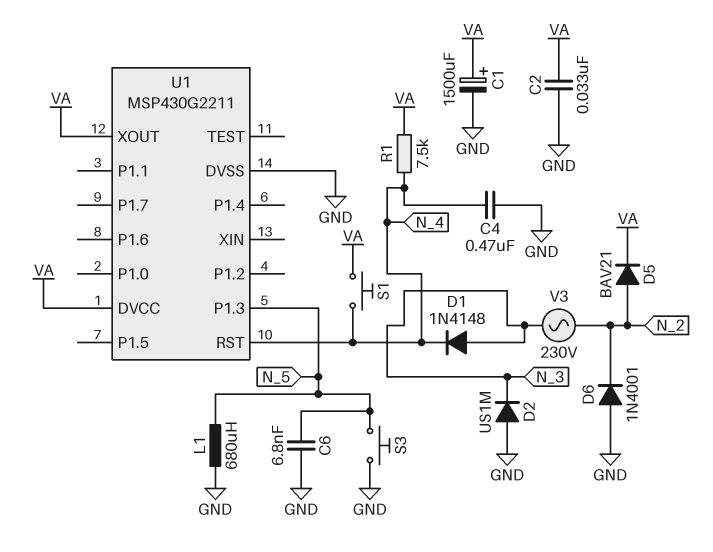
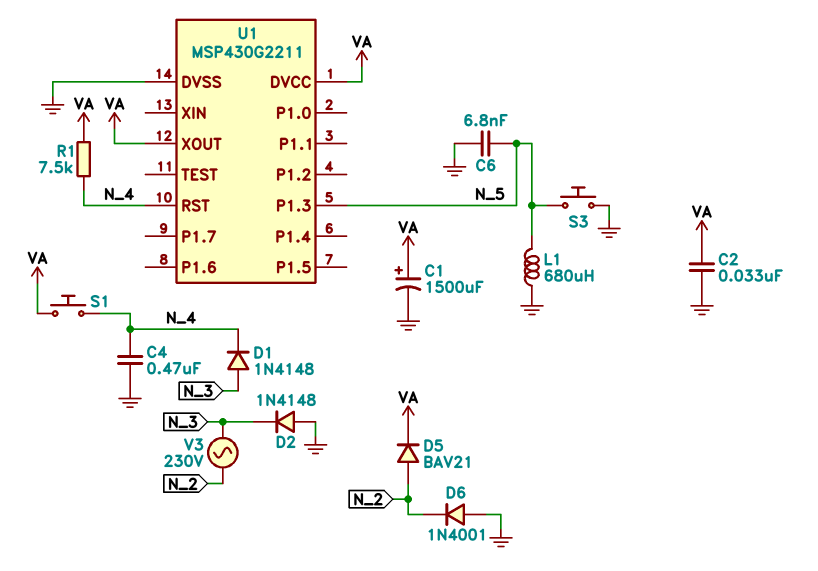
D2: diode US1M (A GND, K N_3) -> diode 1N4148 (A GND, K N_3)

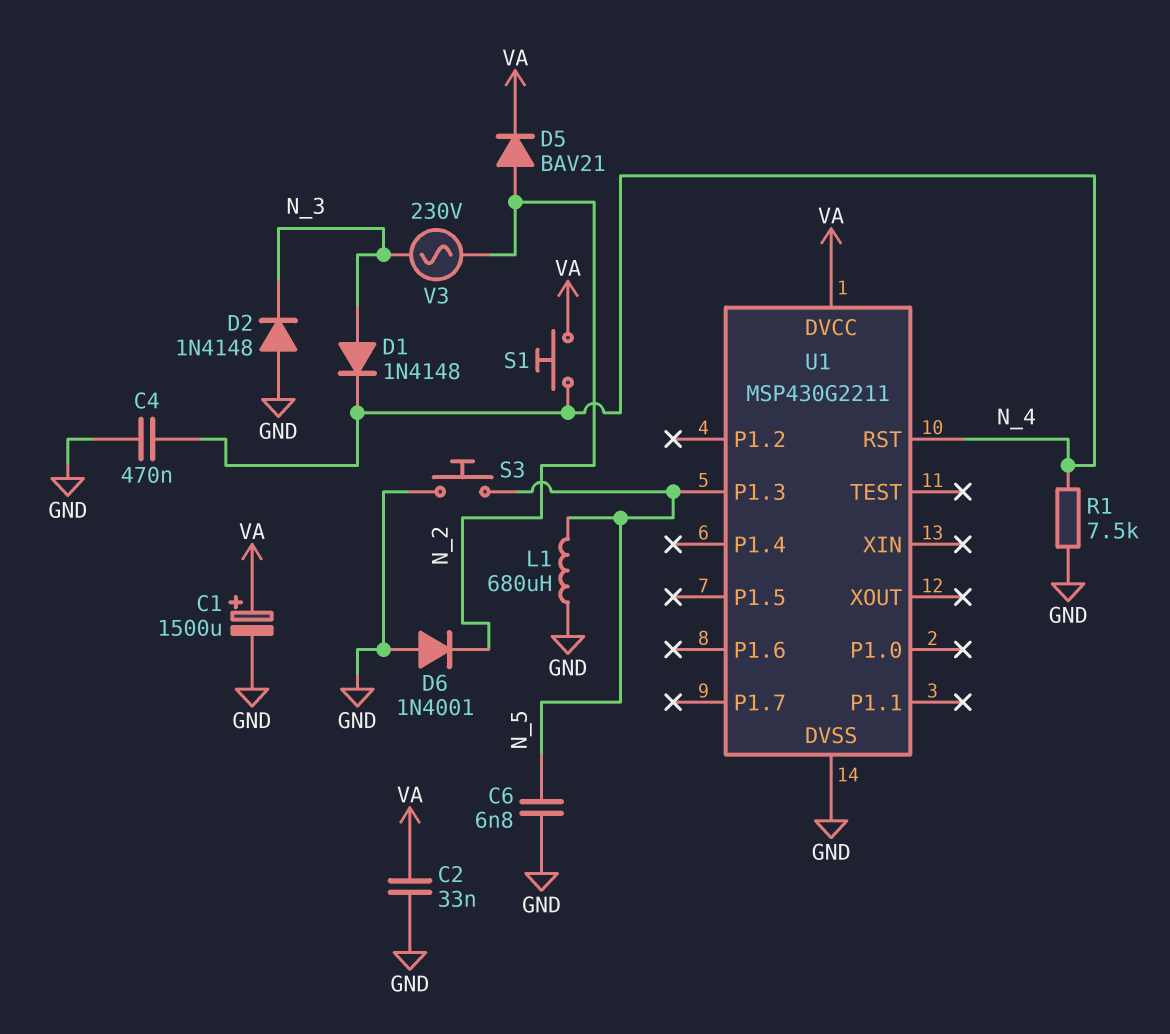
R1: 7.5k (N_4, VA) -> 7.5k (GND, N_4)
U1 pin XOUT: VA -> none

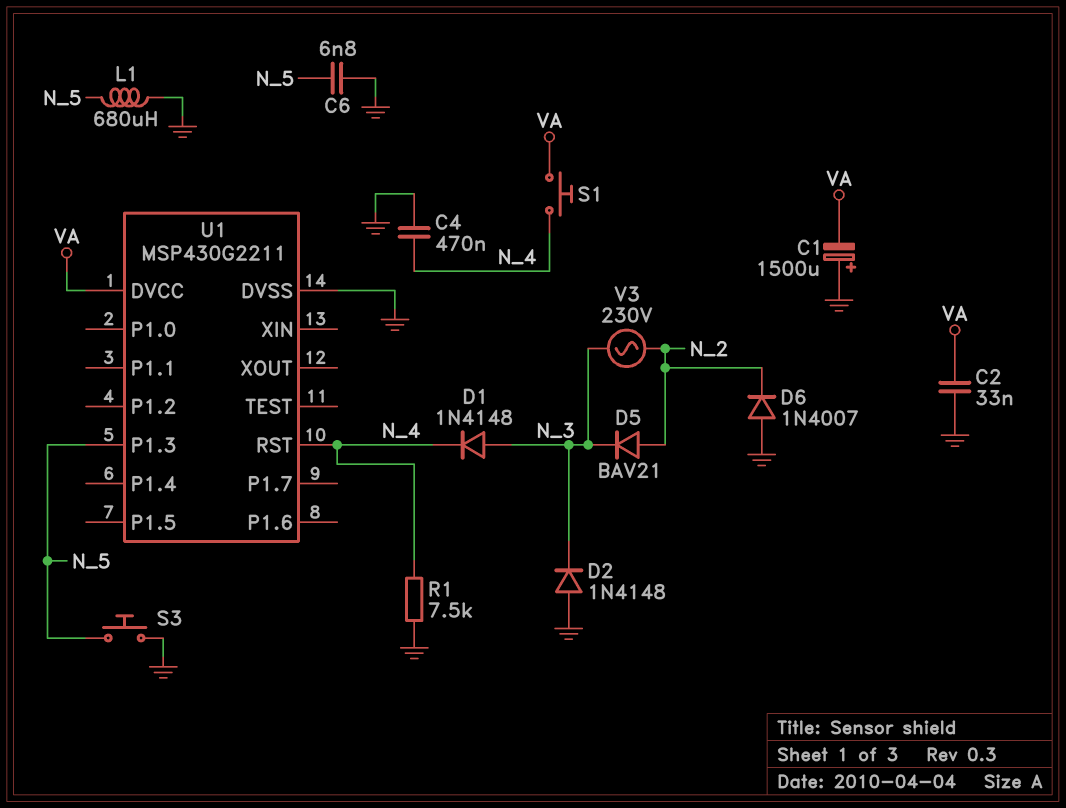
C1: 1500uF (plus VA, minus GND) -> 1500uF (plus GND, minus VA)
D5: diode BAV21 (A N_2, K VA) -> diode BAV21 (A N_2, K N_3)
D6: diode 1N4001 (A GND, K N_2) -> diode 1N4007 (A GND, K N_2)

